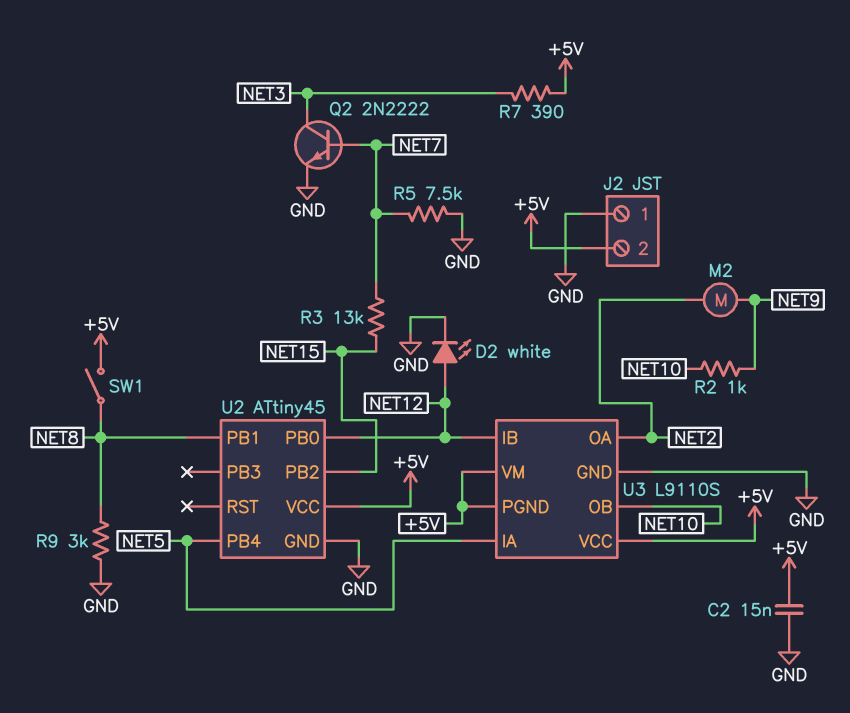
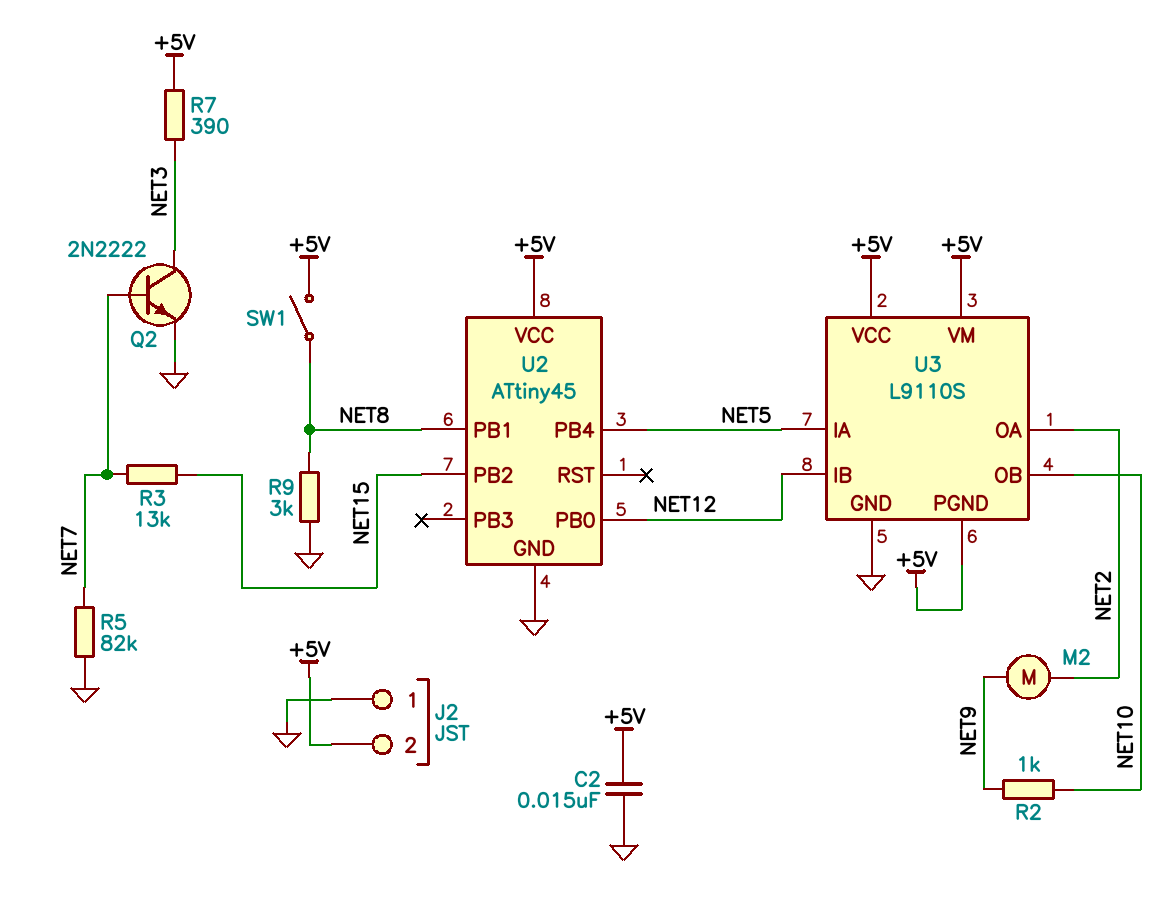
D2: LED white (A NET12, K GND) -> none
R5: 7.5k (GND, NET7) -> 82k (GND, NET7)

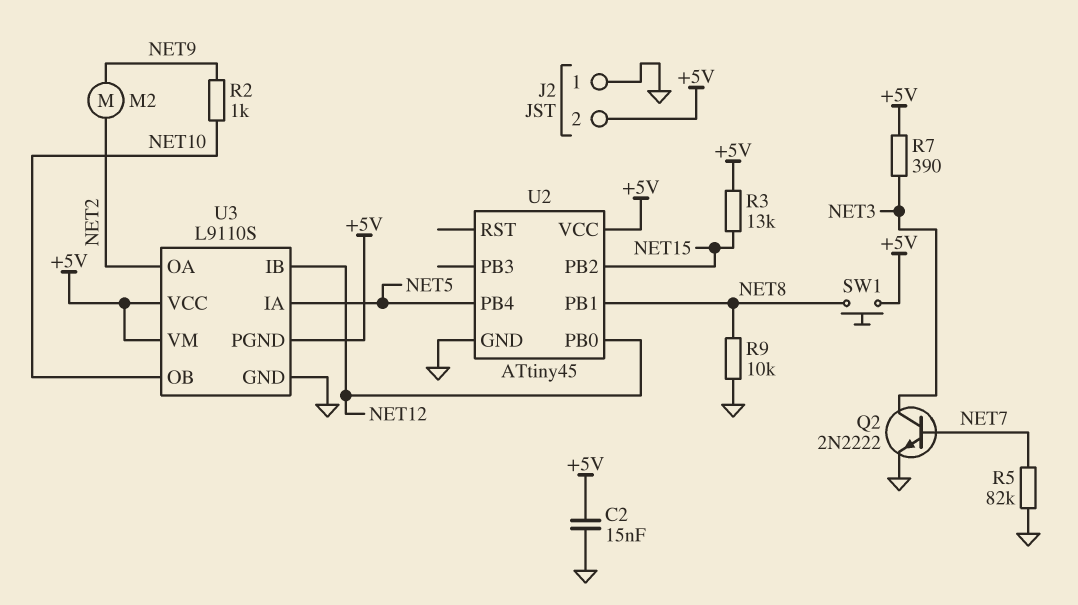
R3: 13k (NET7, NET15) -> 13k (+5V, NET15)
R9: 3k (GND, NET8) -> 10k (GND, NET8)
SW1: switch (+5V, NET8) -> button (+5V, NET8)

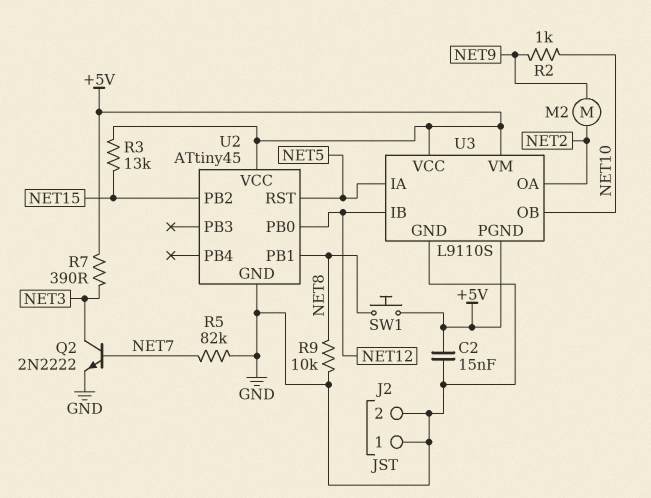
J2 pin 2: +5V -> GND
U2 pin PB4: NET5 -> none
U2 pin RST: none -> NET5

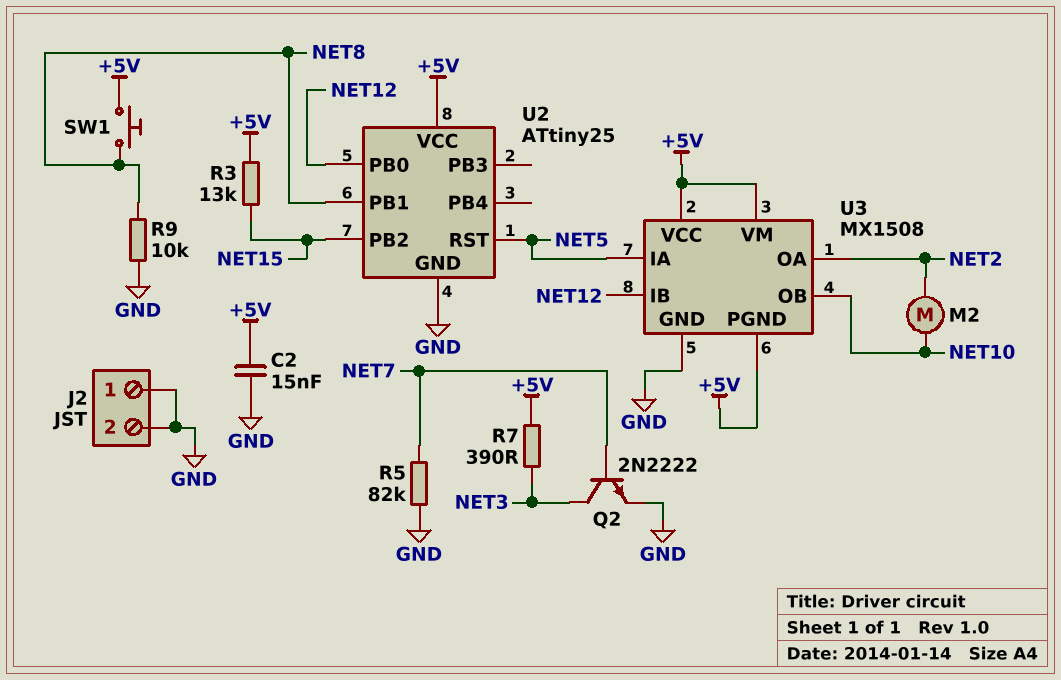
M2: motor (NET2, NET9) -> motor (NET2, NET10)
R2: 1k (NET9, NET10) -> none
U2: ATtiny45 -> ATtiny25
U3: L9110S -> MX1508

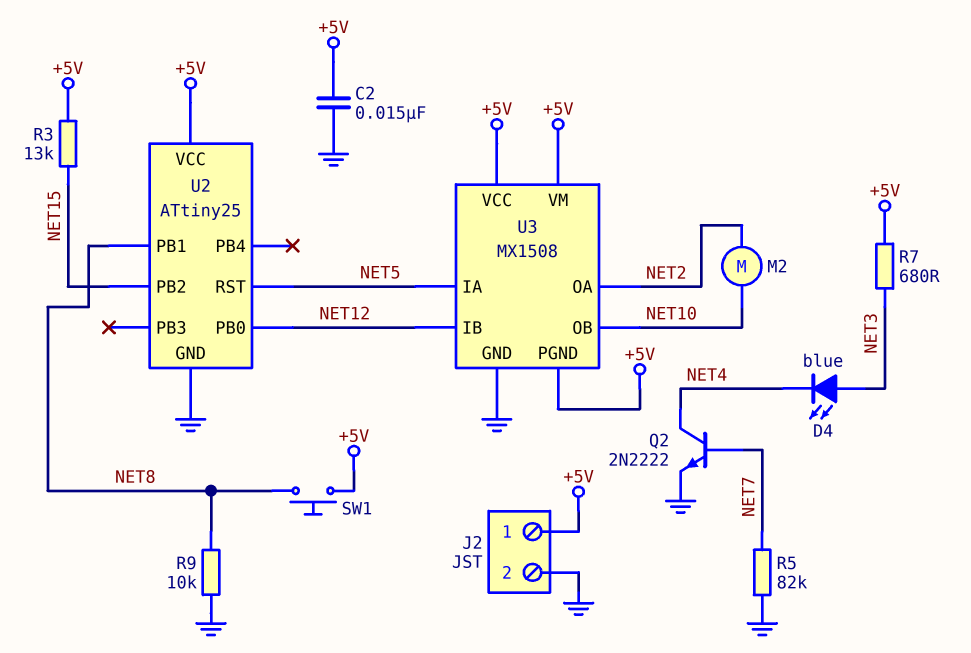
D4: none -> LED blue (A NET3, K NET4)
J2 pin 1: GND -> +5V
Q2: NPN 2N2222 (B NET7, C NET3, E GND) -> NPN 2N2222 (B NET7, C NET4, E GND)
R7: 390 (+5V, NET3) -> 680 (+5V, NET3)

